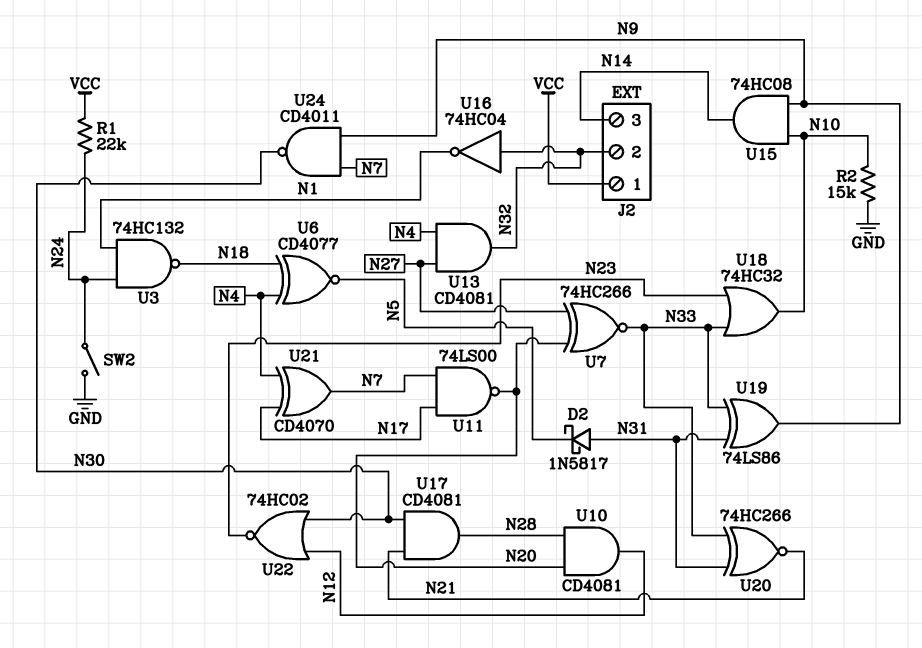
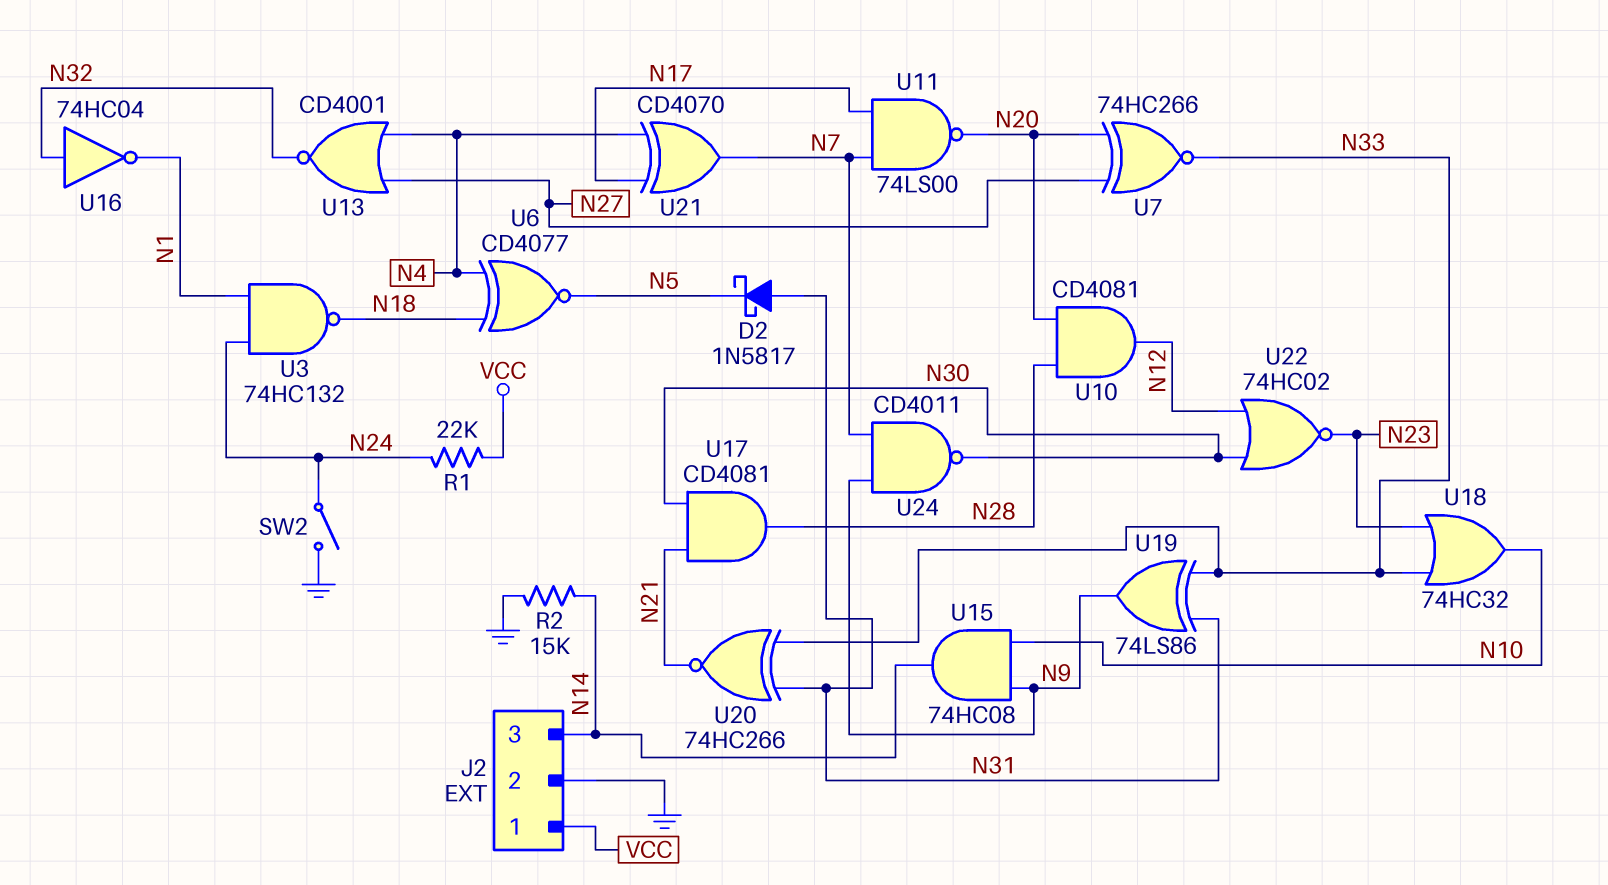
J2 pin 2: N32 -> GND
R2: 15k (GND, N10) -> 15k (GND, N14)
U13: AND CD4081 (in N4, in N27, out N32) -> NOR CD4001 (in N4, in N27, out N32)

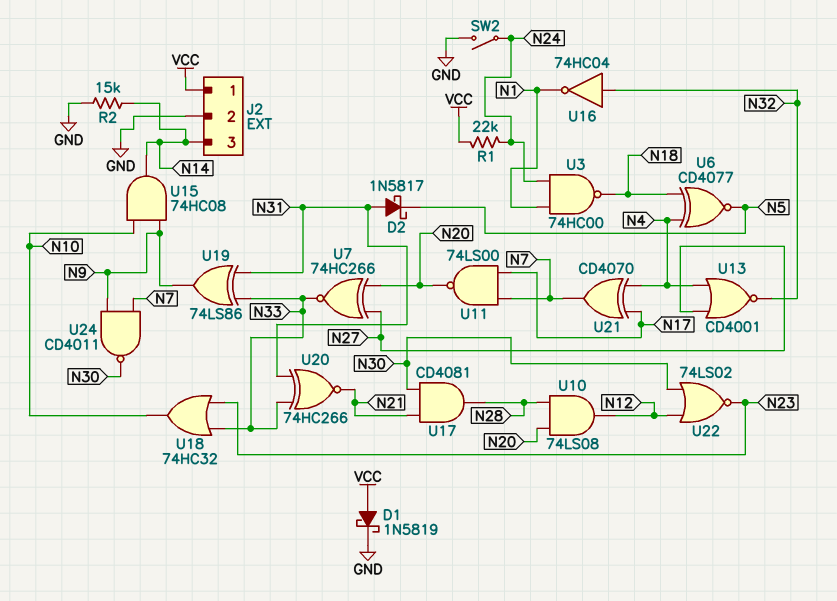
D1: none -> schottky 1N5819 (A VCC, K GND)
U3: NAND 74HC132 (in N1, in N24, out N18) -> NAND 74HC00 (in N1, in N24, out N18)
U10: AND CD4081 (in N20, in N28, out N12) -> AND 74LS08 (in N20, in N28, out N12)
U22: NOR 74HC02 (in N12, in N30, out N23) -> NOR 74LS02 (in N12, in N30, out N23)

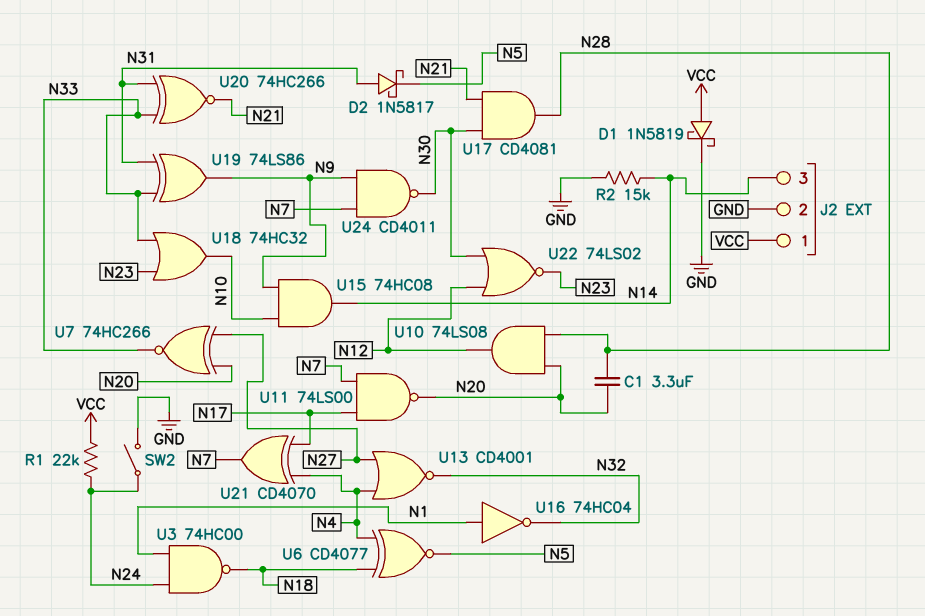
C1: none -> 3.3uF (N20, N28)
U16: NOT 74HC04 (in N32, out N1) -> NOT 74HC04 (in N1, out N32)

